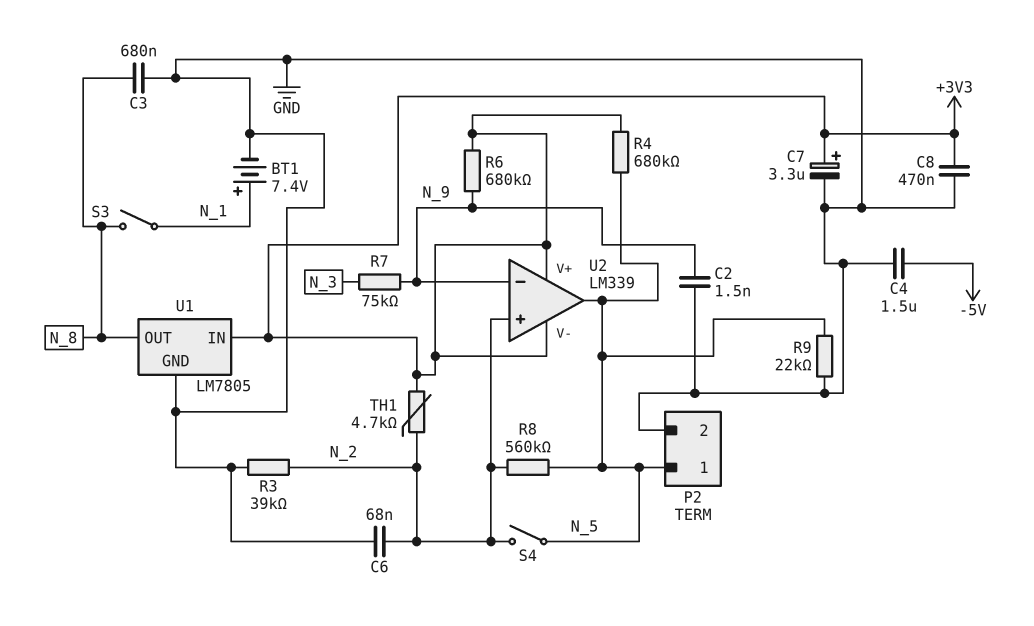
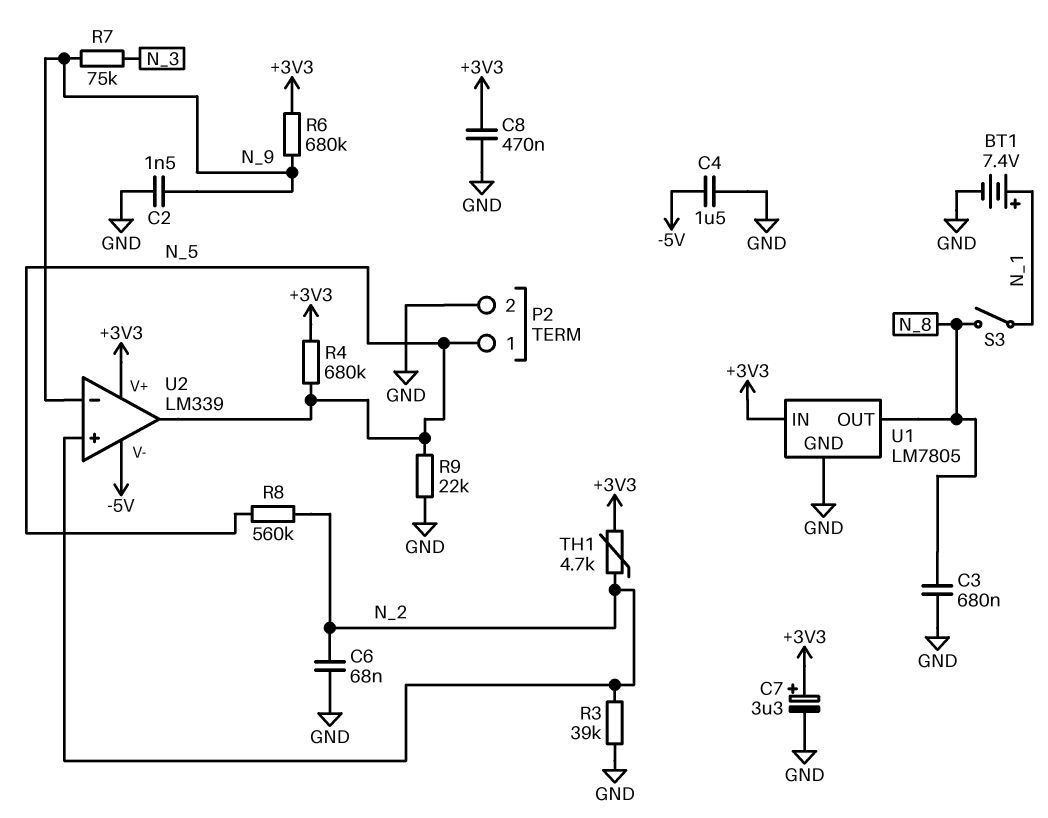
S4: switch (N_2, N_5) -> none
U2 pin V-: +3V3 -> -5V

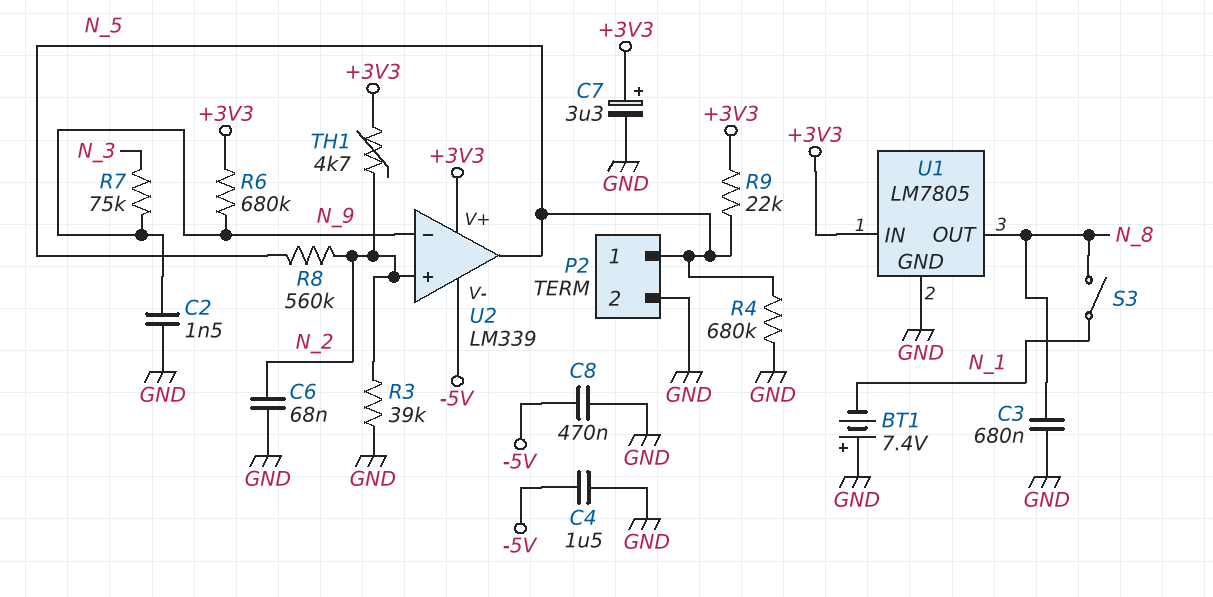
BT1: 7.4V (plus N_1, minus GND) -> 7.4V (plus GND, minus N_1)
C8: 470nF (+3V3, GND) -> 470nF (-5V, GND)
R4: 680k (+3V3, N_5) -> 680k (GND, N_5)
R9: 22k (GND, N_5) -> 22k (+3V3, N_5)

